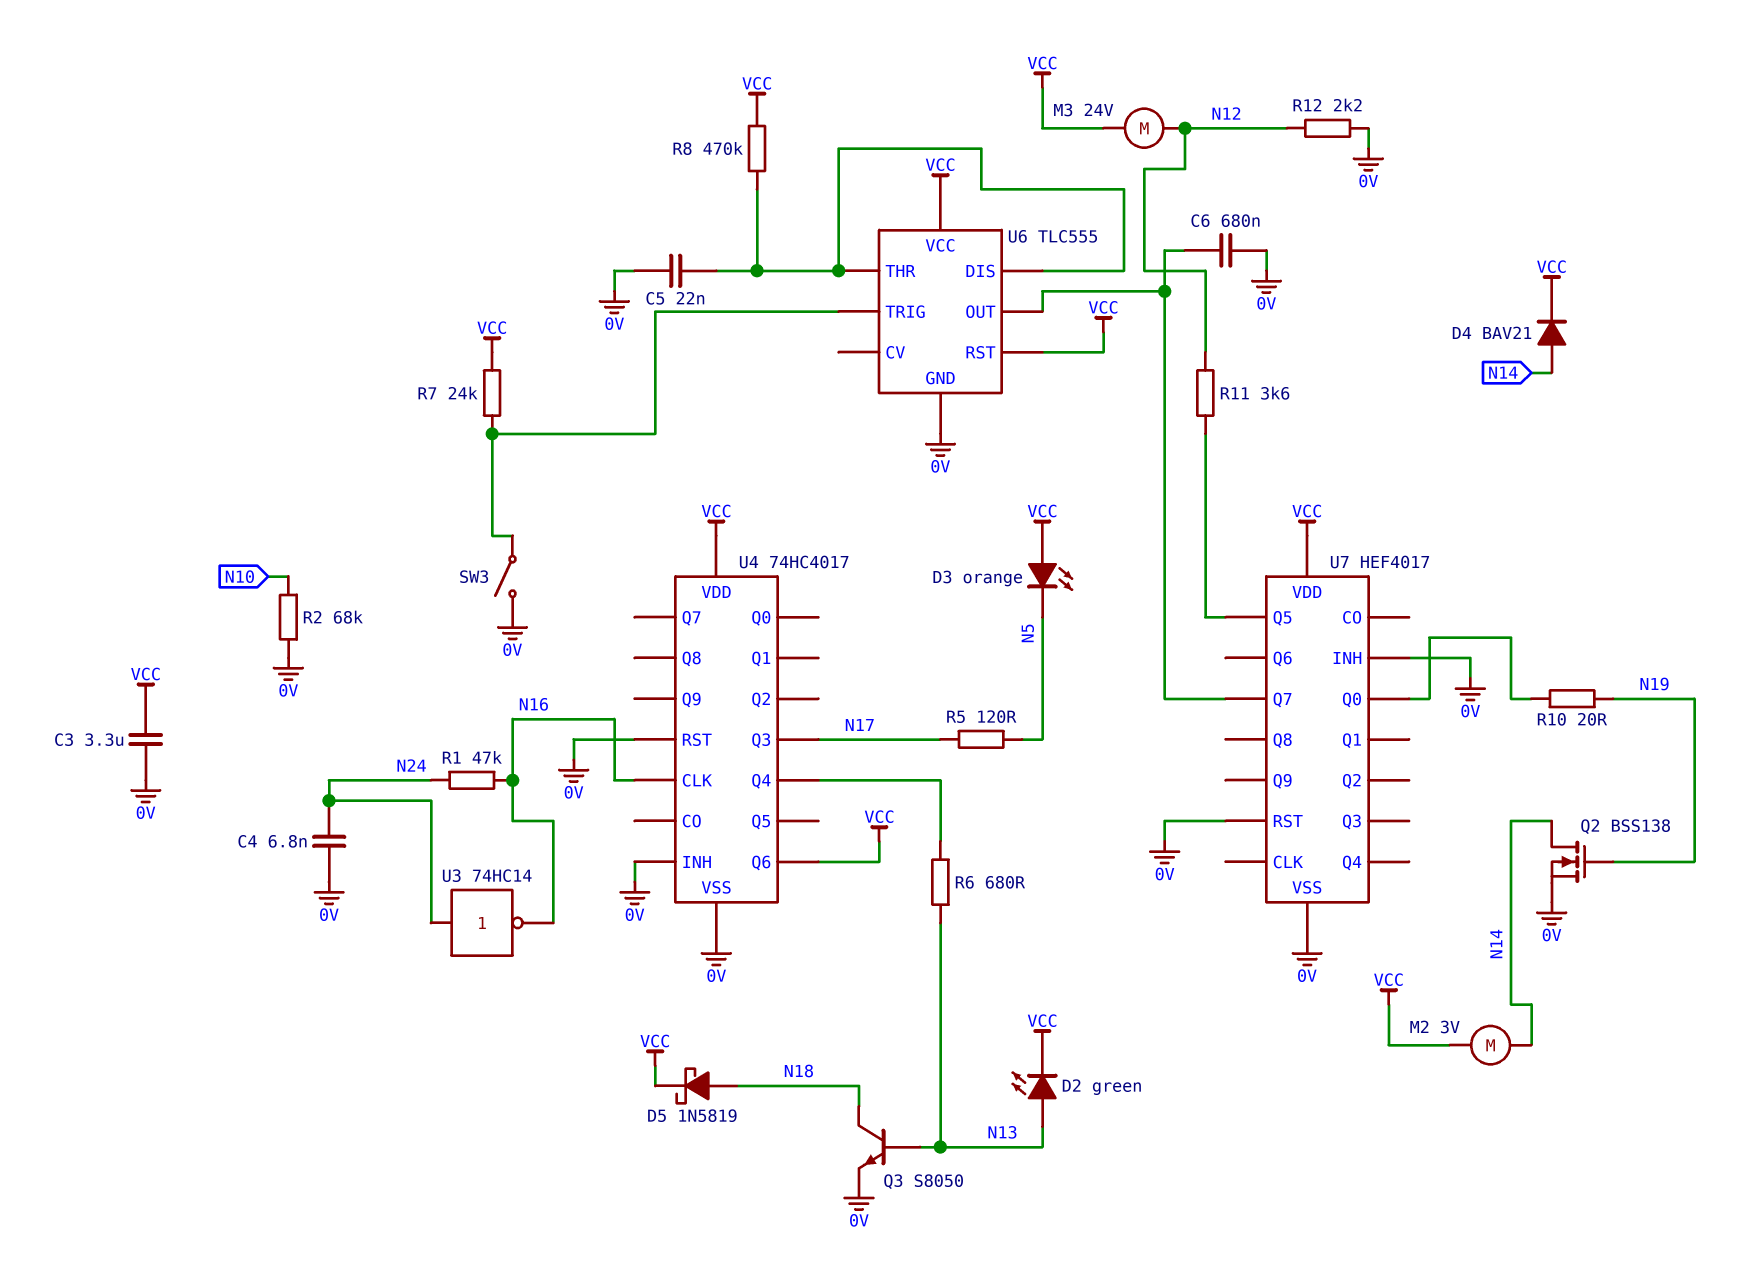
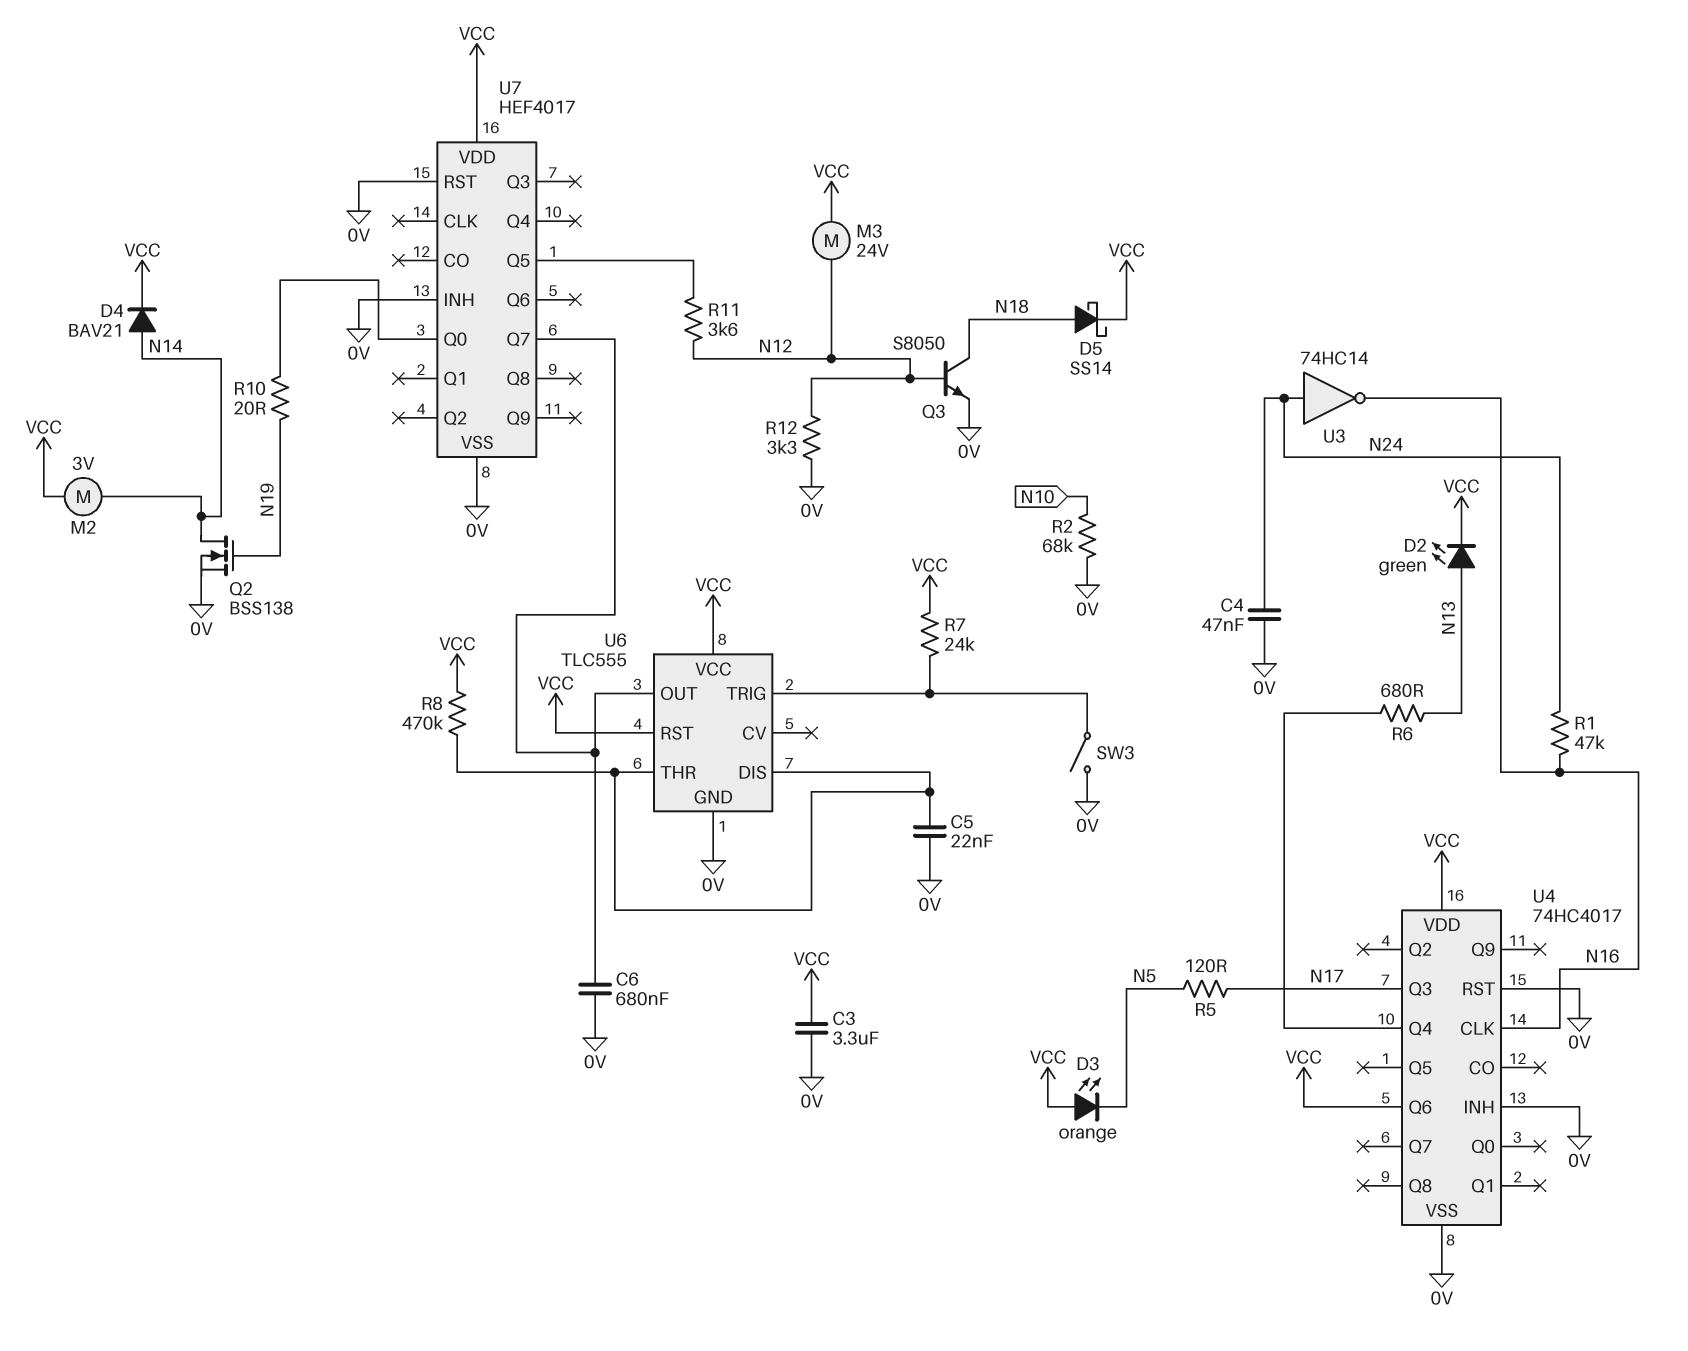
C4: 6.8nF (0V, N24) -> 47nF (0V, N24)
D5: schottky 1N5819 (A N18, K VCC) -> schottky SS14 (A N18, K VCC)
Q3: NPN S8050 (B N13, C N18, E 0V) -> NPN S8050 (B N12, C N18, E 0V)
R12: 2.2k (0V, N12) -> 3.3k (0V, N12)

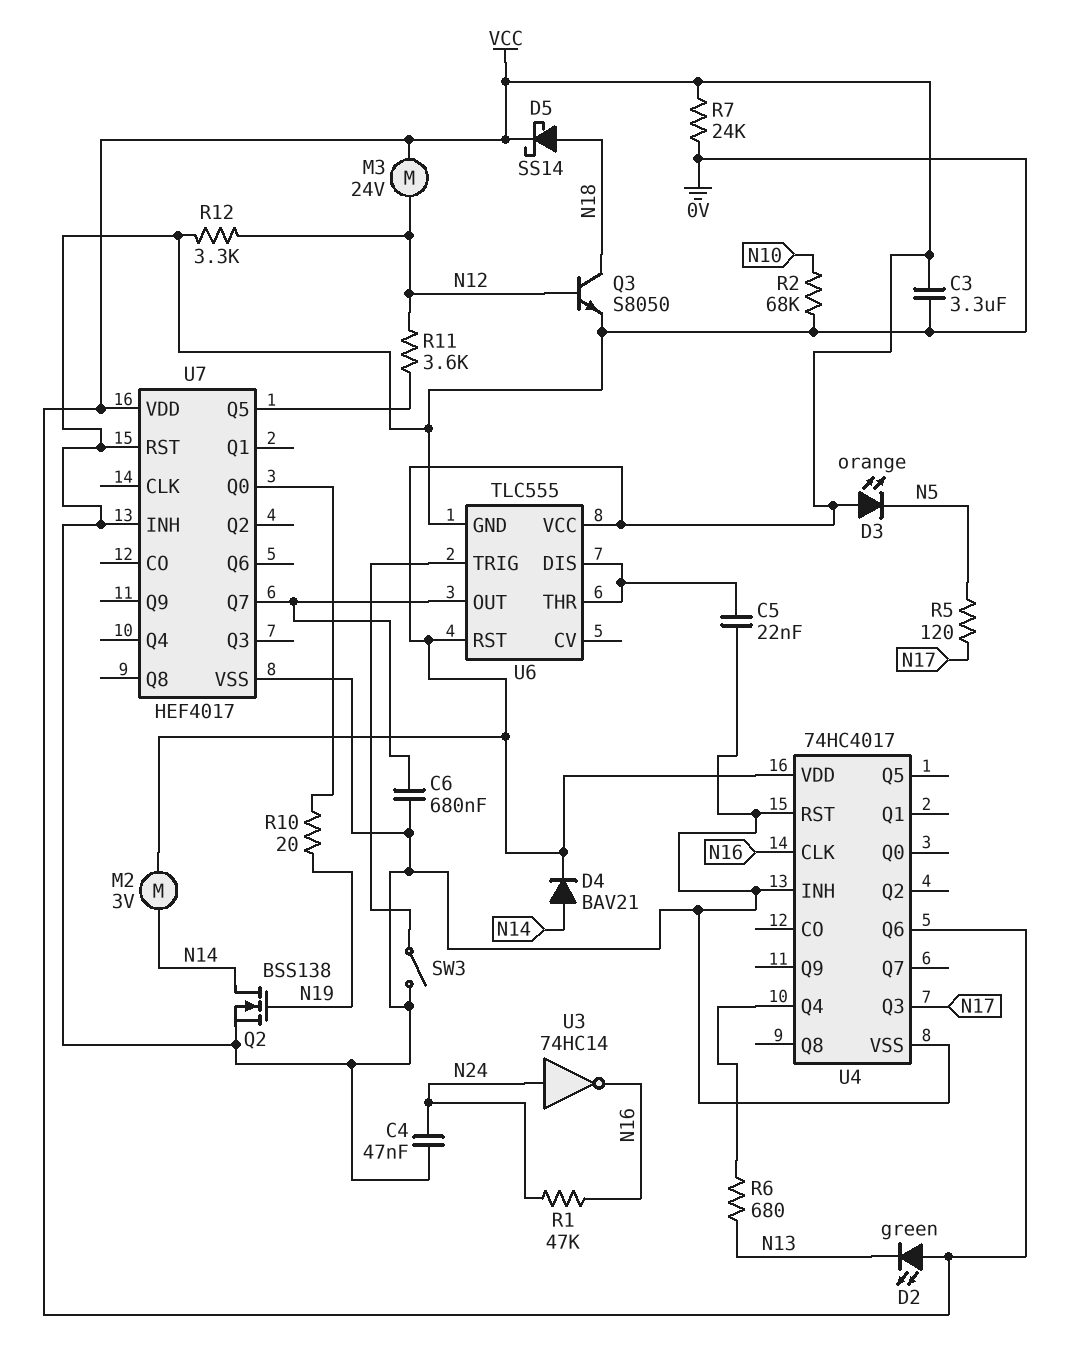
D2: LED green (A N13, K VCC) -> LED green (A VCC, K N13)
R7: 24k (U6/TRIG, VCC) -> 24k (0V, VCC)
R8: 470k (U6/DIS, VCC) -> none

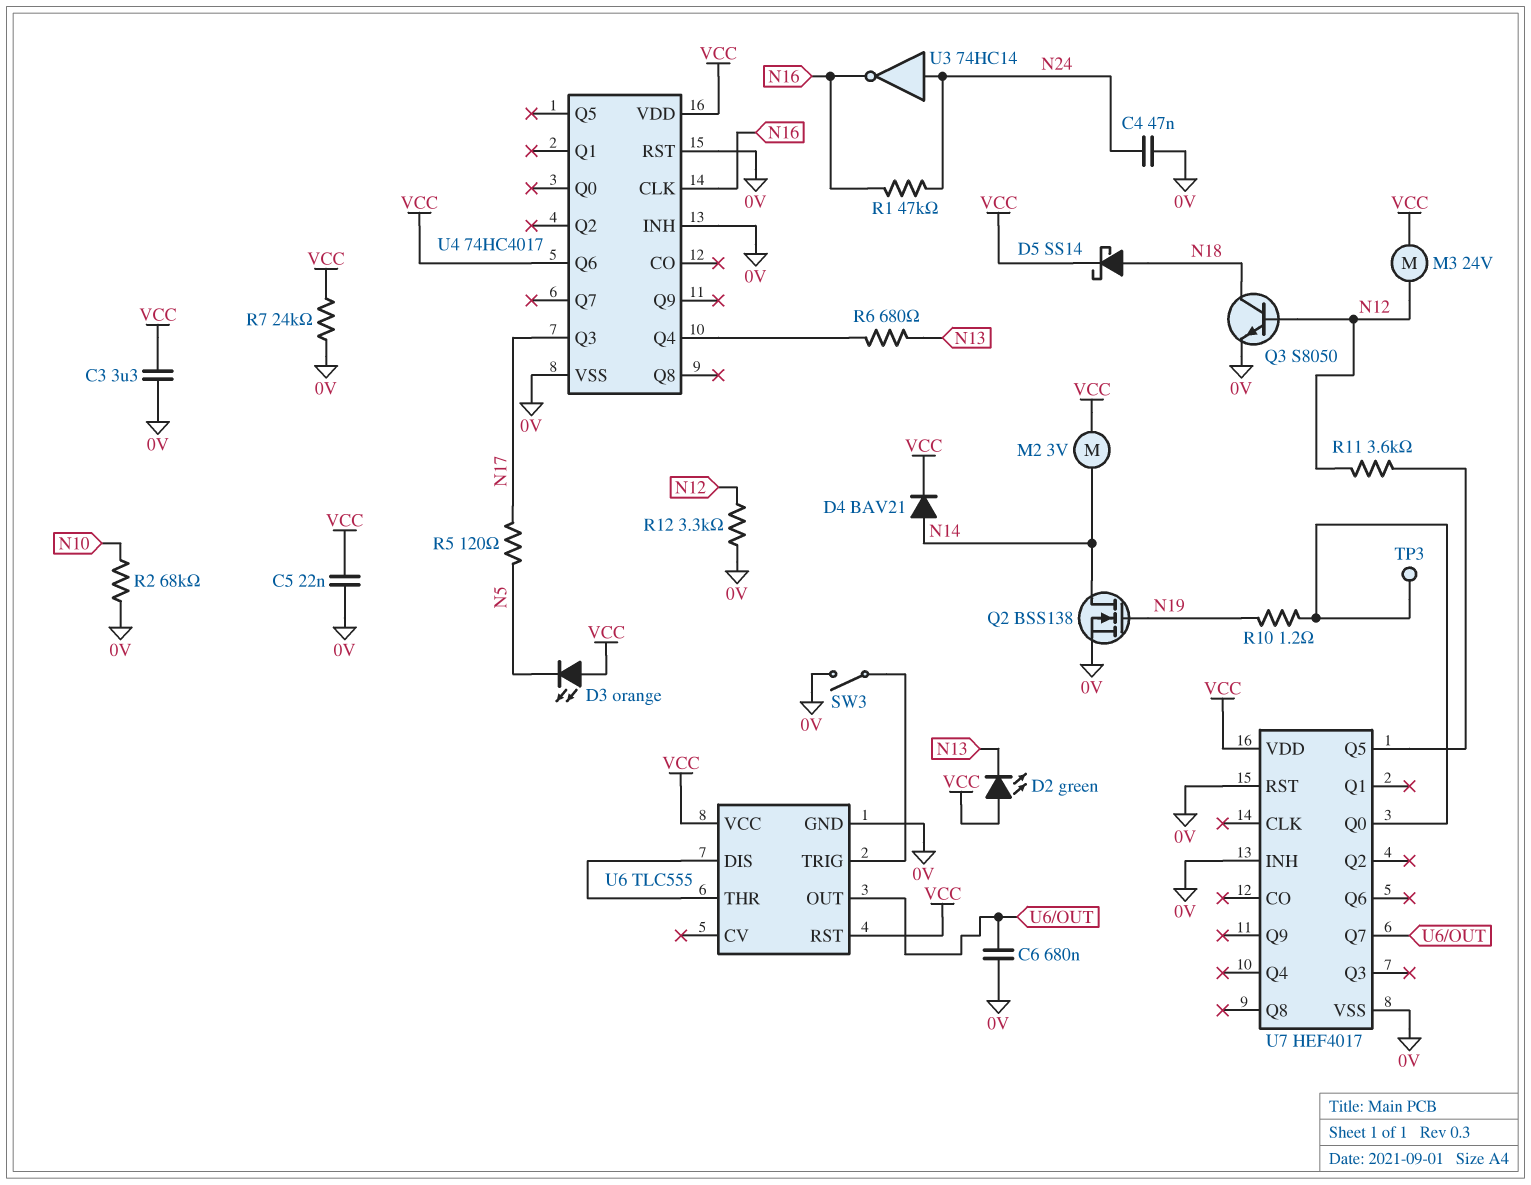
C5: 22nF (0V, U6/DIS) -> 22nF (0V, VCC)
R10: 20 (N19, U7/Q0) -> 1.2 (N19, U7/Q0)
TP3: none -> test point (U7/Q0)

